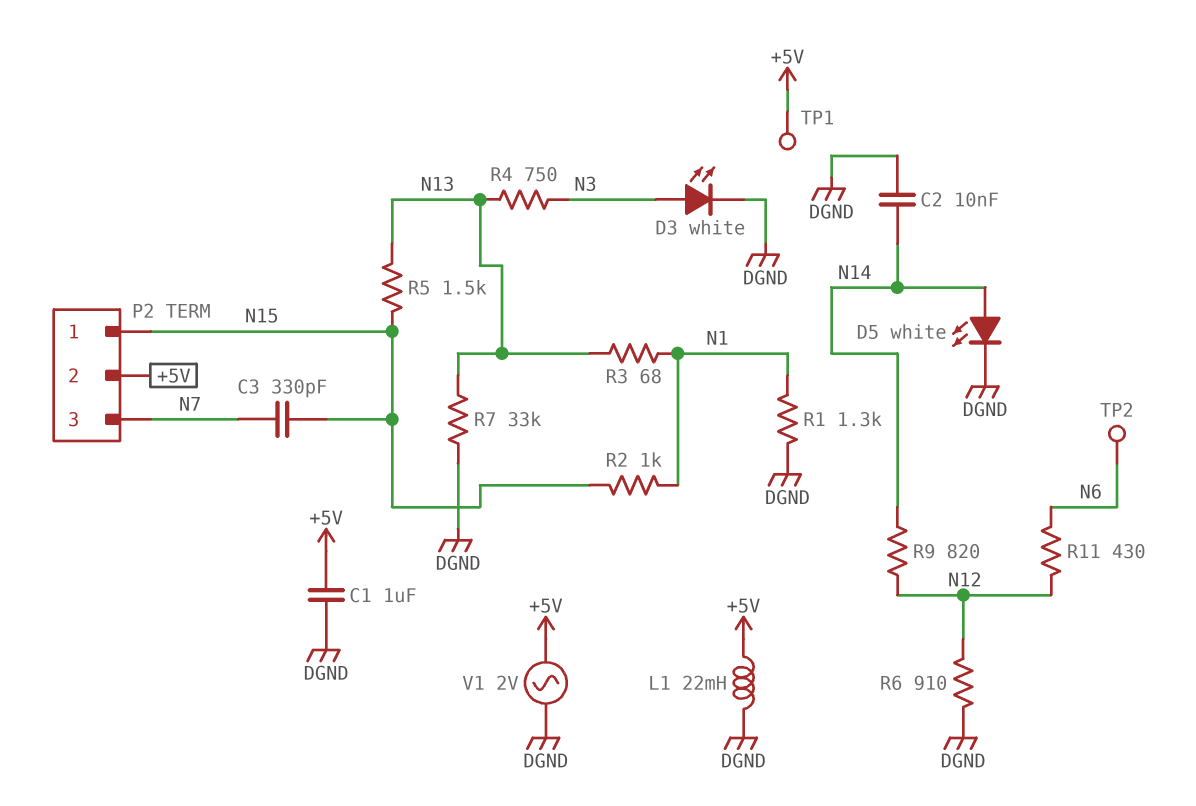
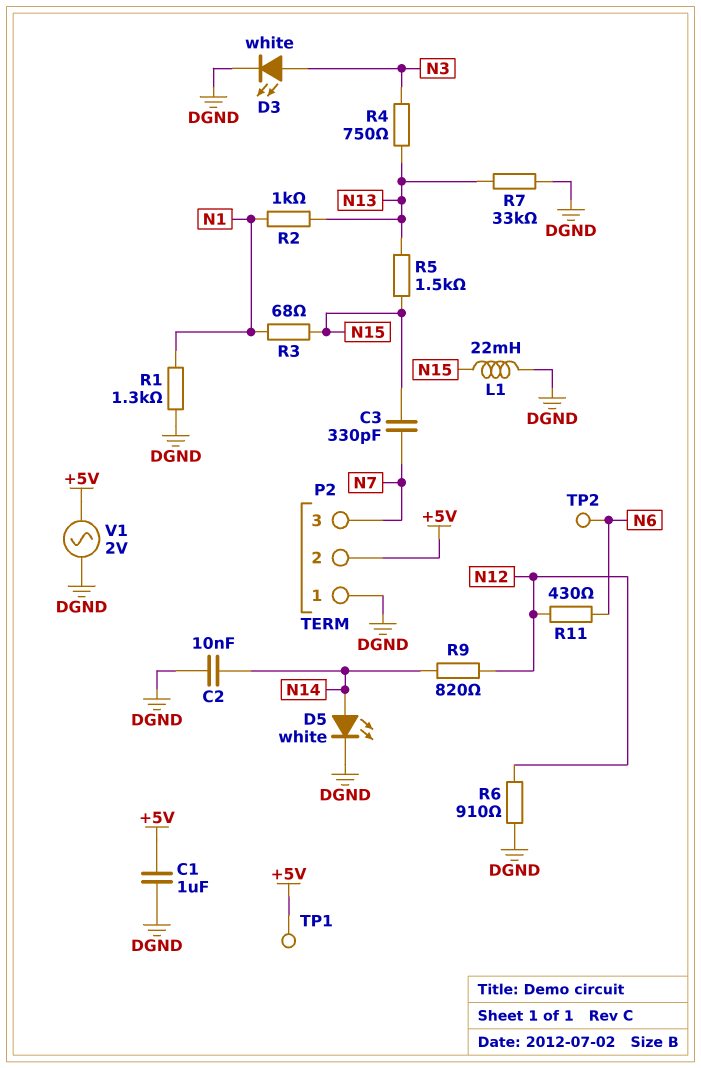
L1: 22mH (+5V, DGND) -> 22mH (DGND, N15)
P2 pin 1: N15 -> DGND
R2: 1k (N1, N15) -> 1k (N1, N13)
R3: 68 (N1, N13) -> 68 (N1, N15)

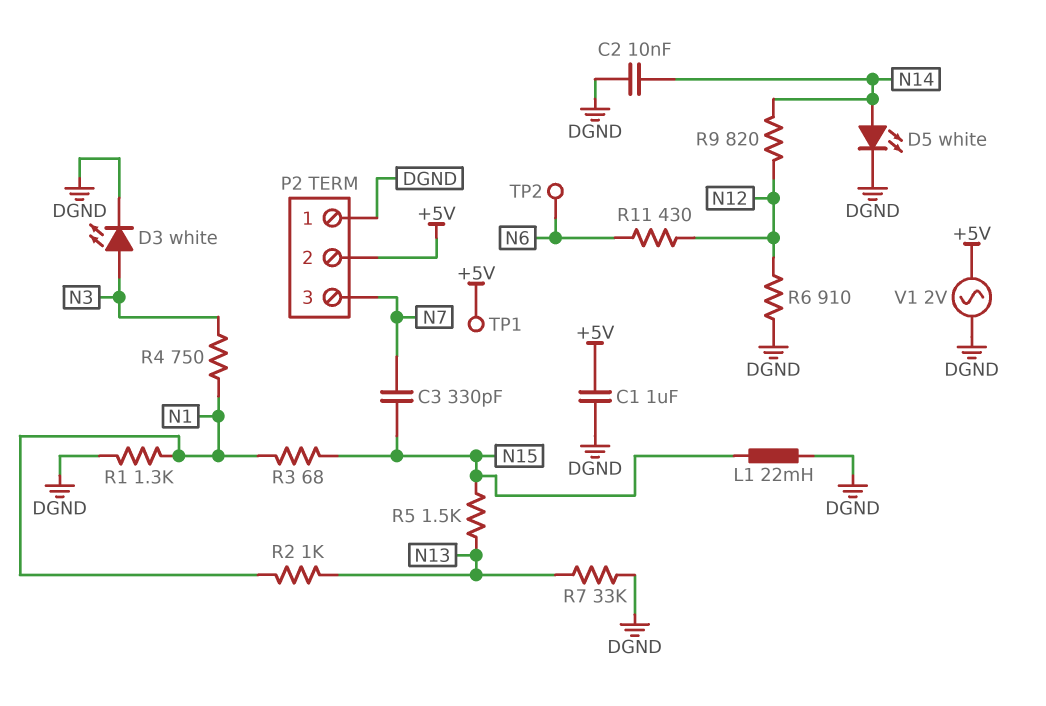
R4: 750 (N3, N13) -> 750 (N1, N3)

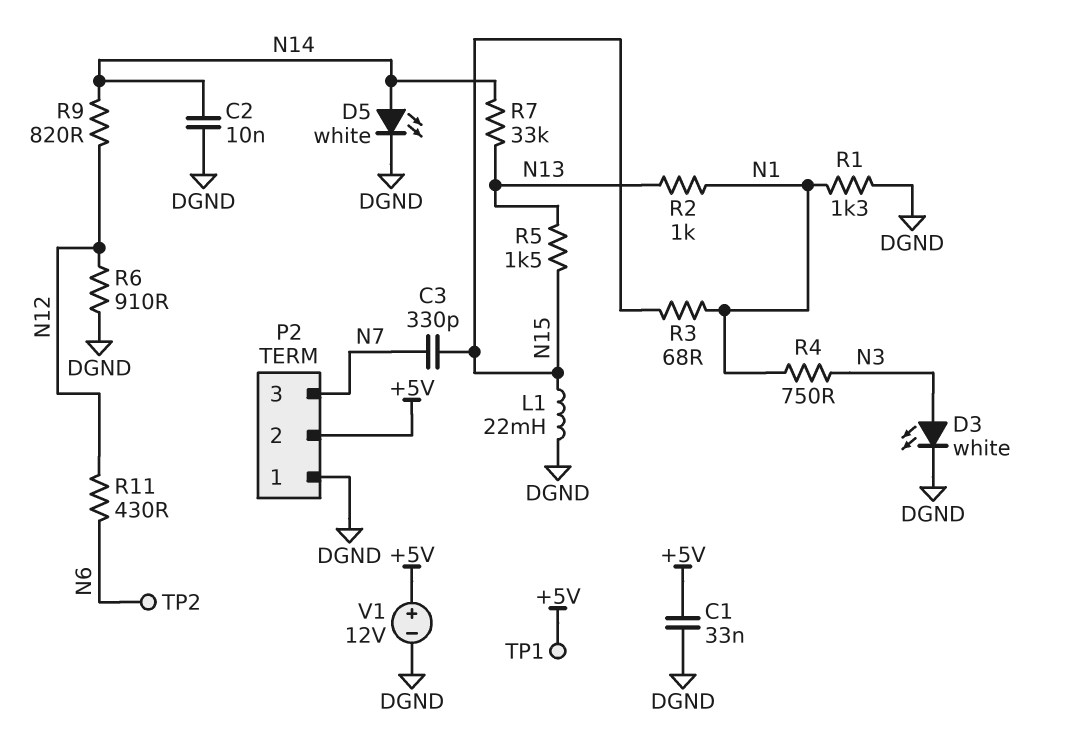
C1: 1uF (+5V, DGND) -> 33nF (+5V, DGND)
R7: 33k (DGND, N13) -> 33k (N13, N14)
V1: AC 2V (+5V, DGND) -> 12V (plus +5V, minus DGND)

